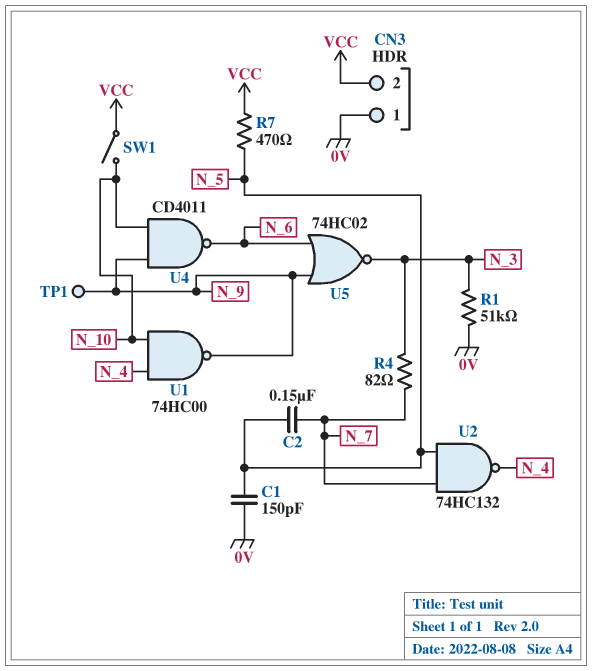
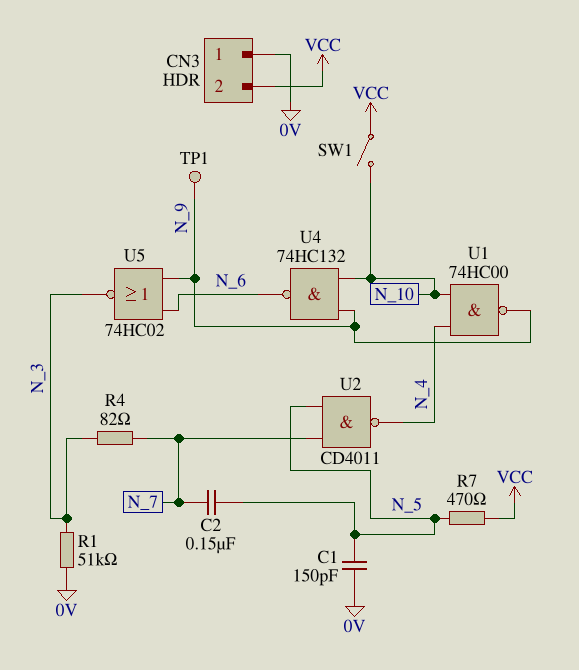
U2: NAND 74HC132 (in N_5, in N_7, out N_4) -> NAND CD4011 (in N_5, in N_7, out N_4)
U4: NAND CD4011 (in N_9, in N_10, out N_6) -> NAND 74HC132 (in N_9, in N_10, out N_6)

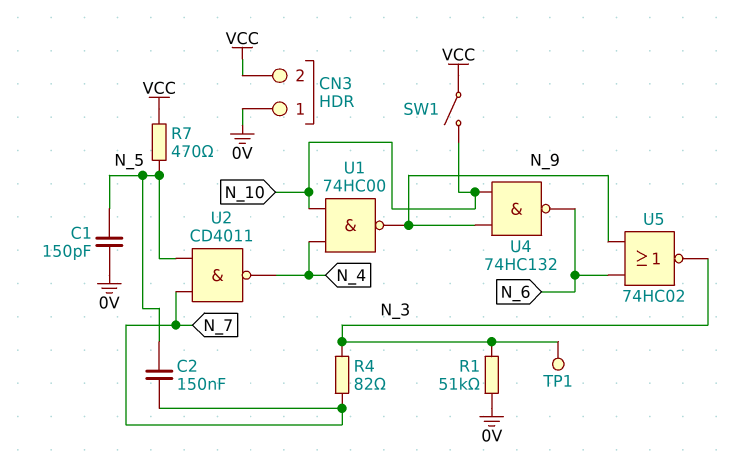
TP1: test point (N_9) -> test point (N_3)

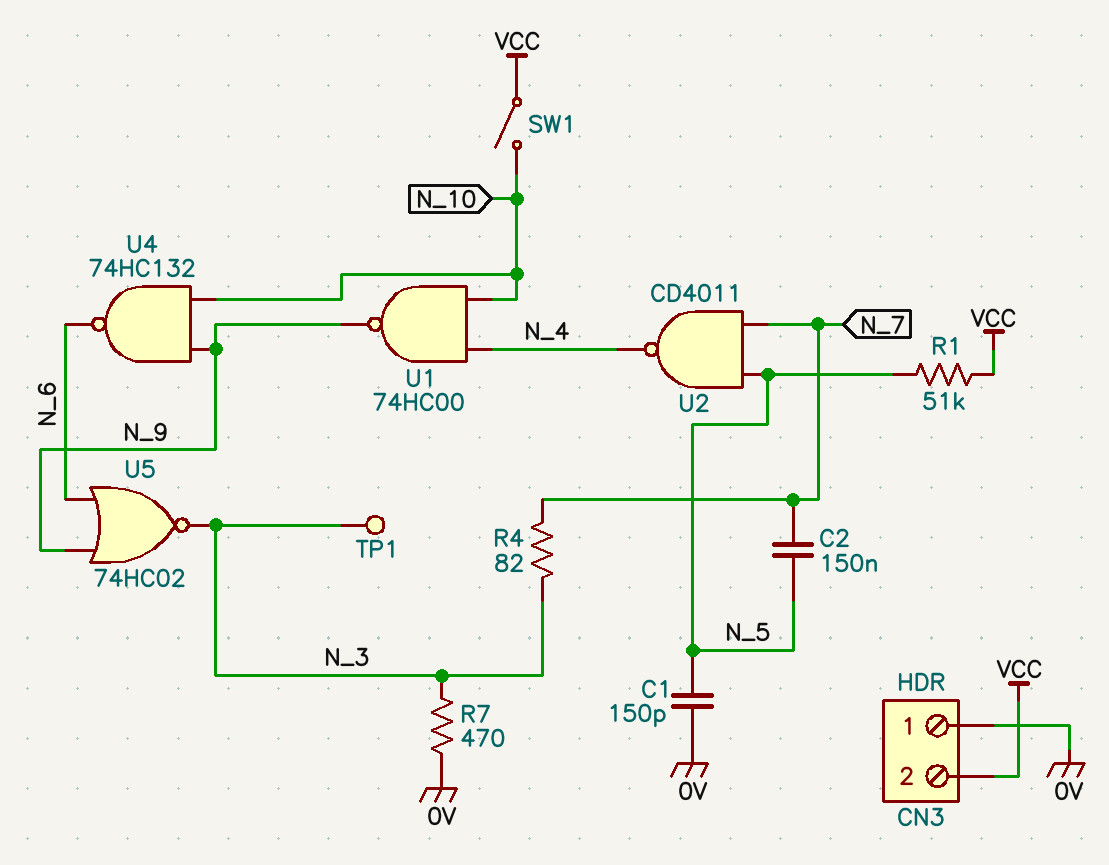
R1: 51k (0V, N_3) -> 51k (N_5, VCC)
R7: 470 (N_5, VCC) -> 470 (0V, N_3)

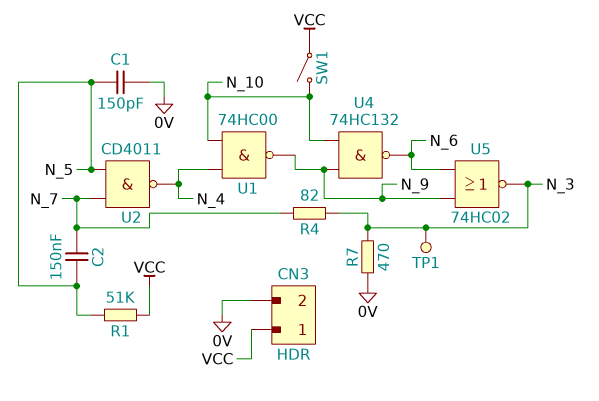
CN3 pin 1: 0V -> VCC
CN3 pin 2: VCC -> 0V

